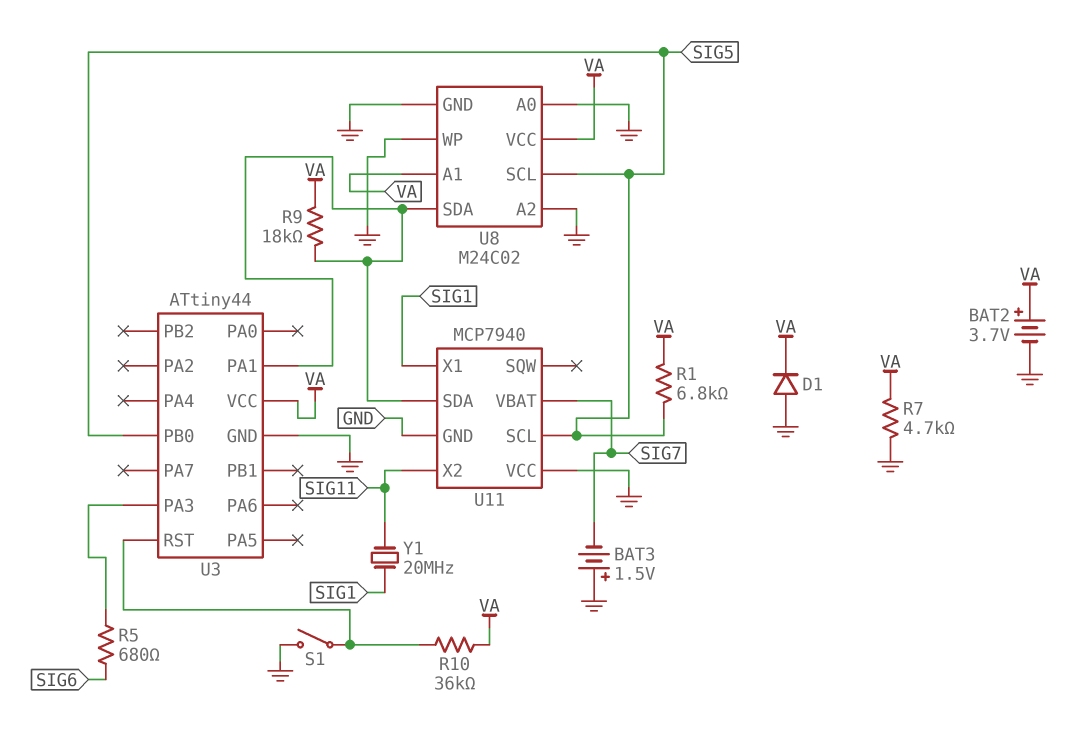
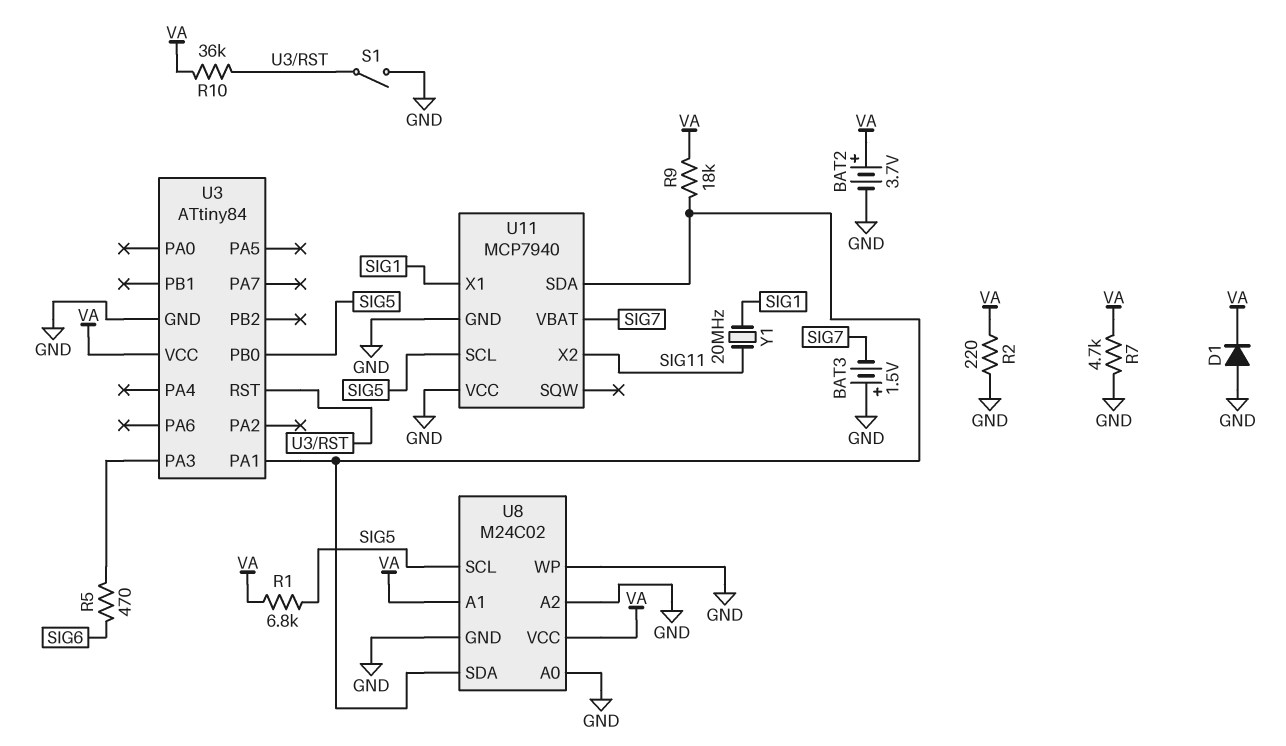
R2: none -> 220 (GND, VA)
R5: 680 (SIG6, U3/PA3) -> 470 (SIG6, U3/PA3)
U3: ATtiny44 -> ATtiny84

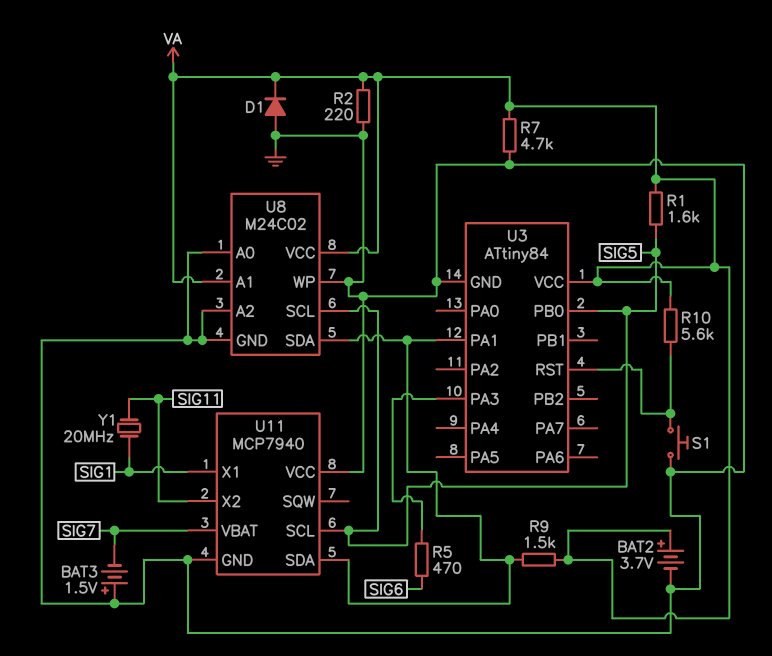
R1: 6.8k (SIG5, VA) -> 1.6k (SIG5, VA)
R9: 18k (U3/PA1, VA) -> 1.5k (U3/PA1, VA)
R10: 36k (U3/RST, VA) -> 5.6k (U3/RST, VA)
S1: switch (GND, U3/RST) -> button (GND, U3/RST)

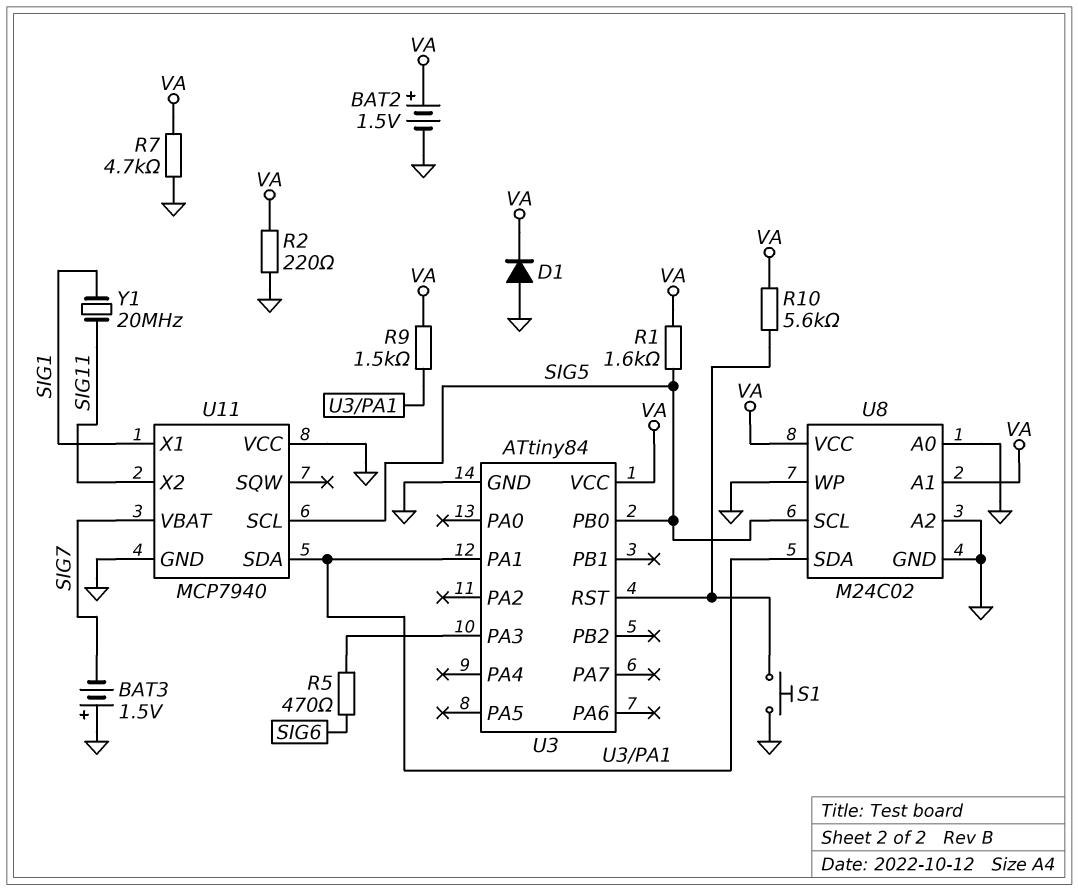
BAT2: 3.7V (plus VA, minus GND) -> 1.5V (plus VA, minus GND)

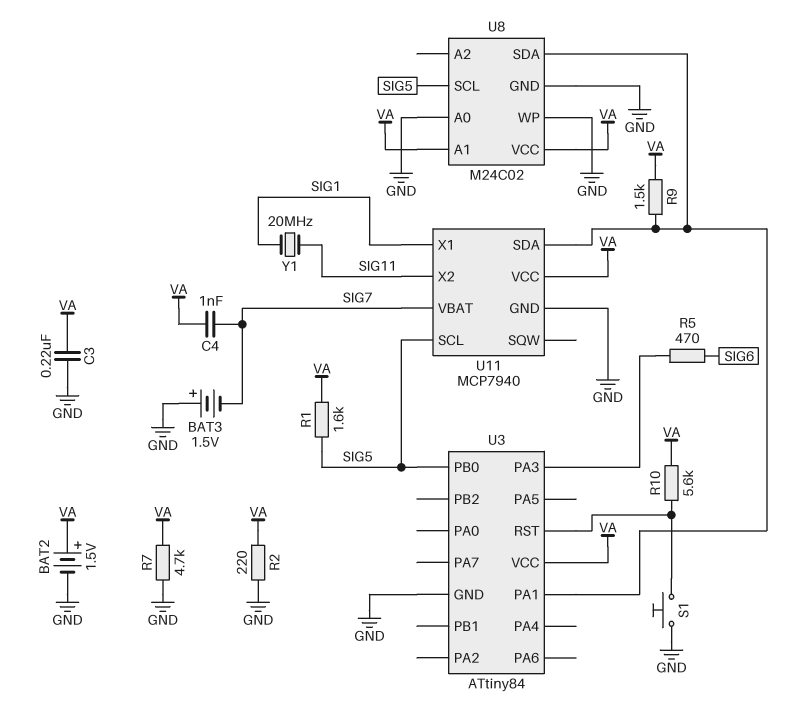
C3: none -> 220nF (GND, VA)
C4: none -> 1nF (SIG7, VA)
D1: diode (A GND, K VA) -> none
U8 pin A2: GND -> none
U11 pin VCC: GND -> VA

